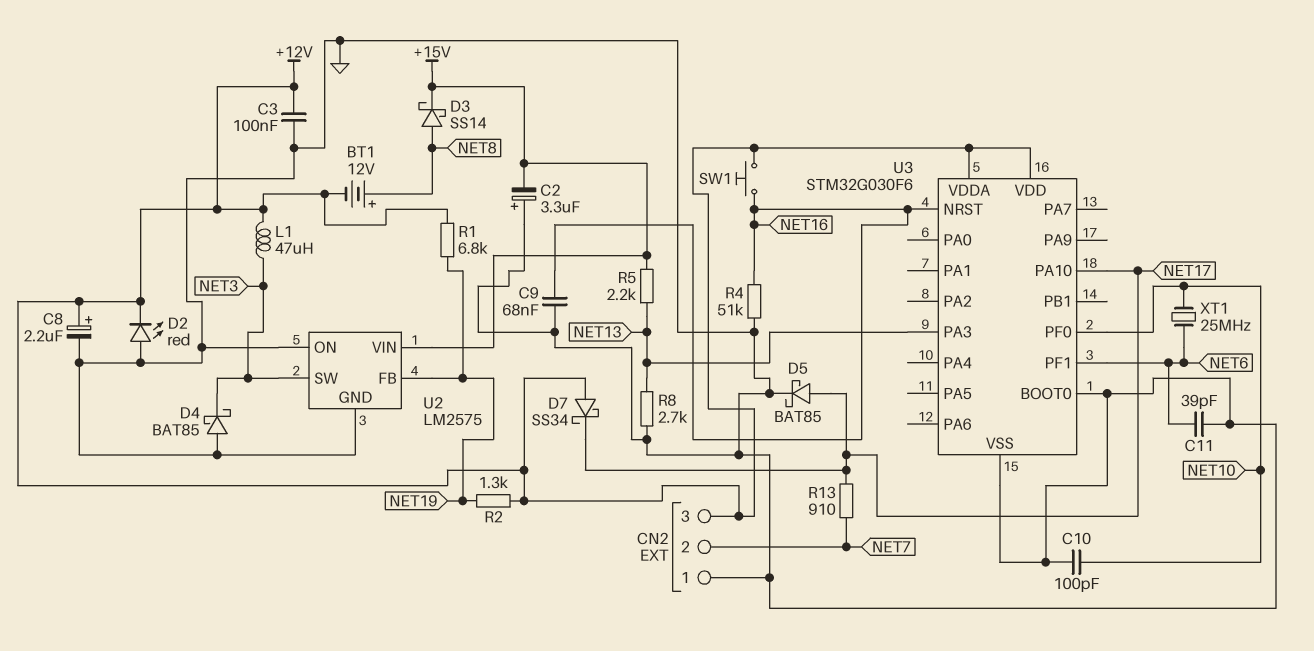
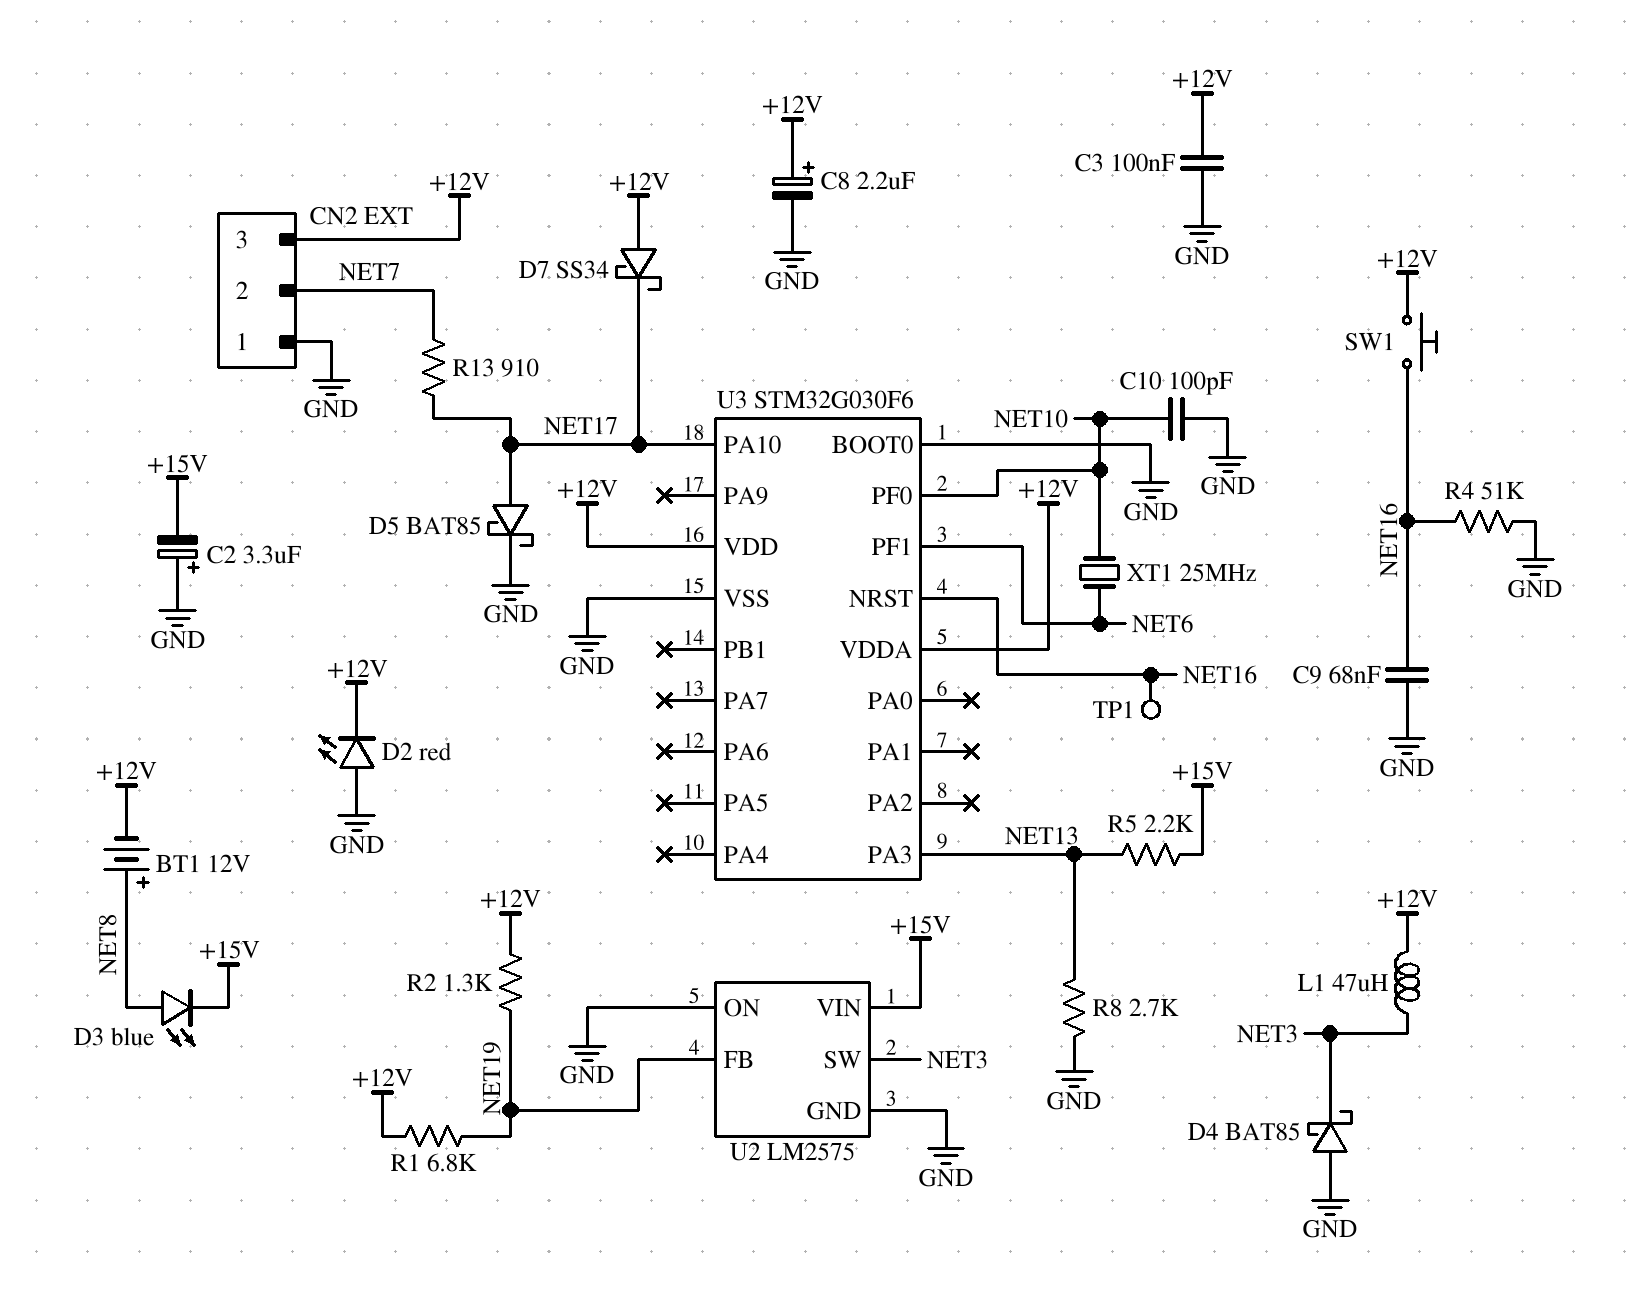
C11: 39pF (GND, NET6) -> none
D3: schottky SS14 (A NET8, K +15V) -> LED blue (A NET8, K +15V)
TP1: none -> test point (NET16)

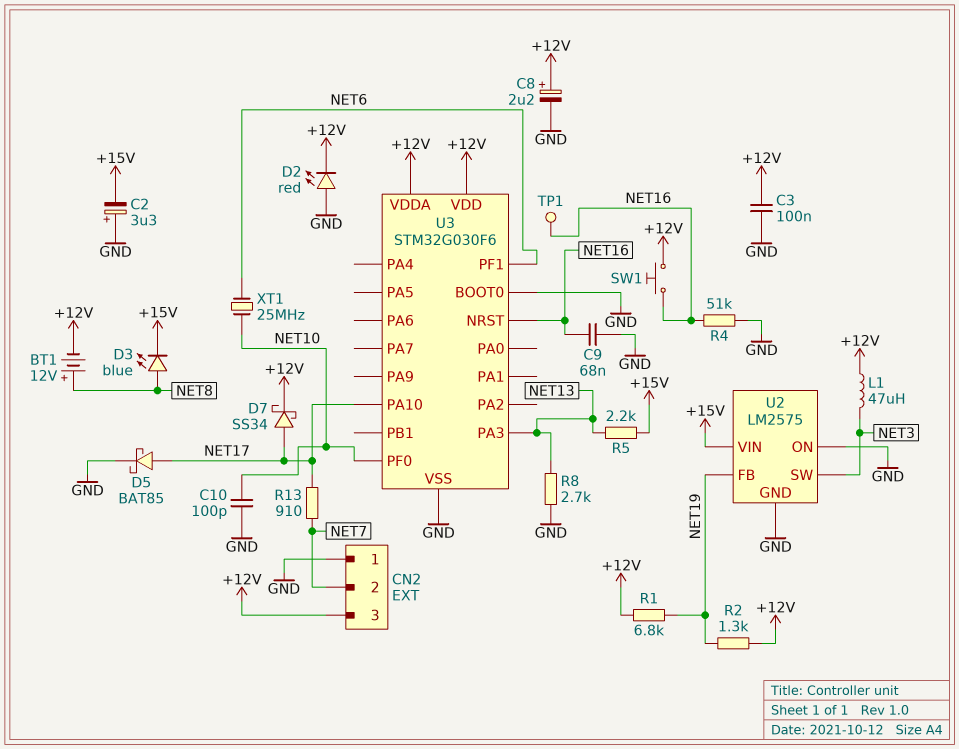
D4: schottky BAT85 (A GND, K NET3) -> none
D7: schottky SS34 (A +12V, K NET17) -> schottky SS34 (A NET17, K +12V)

